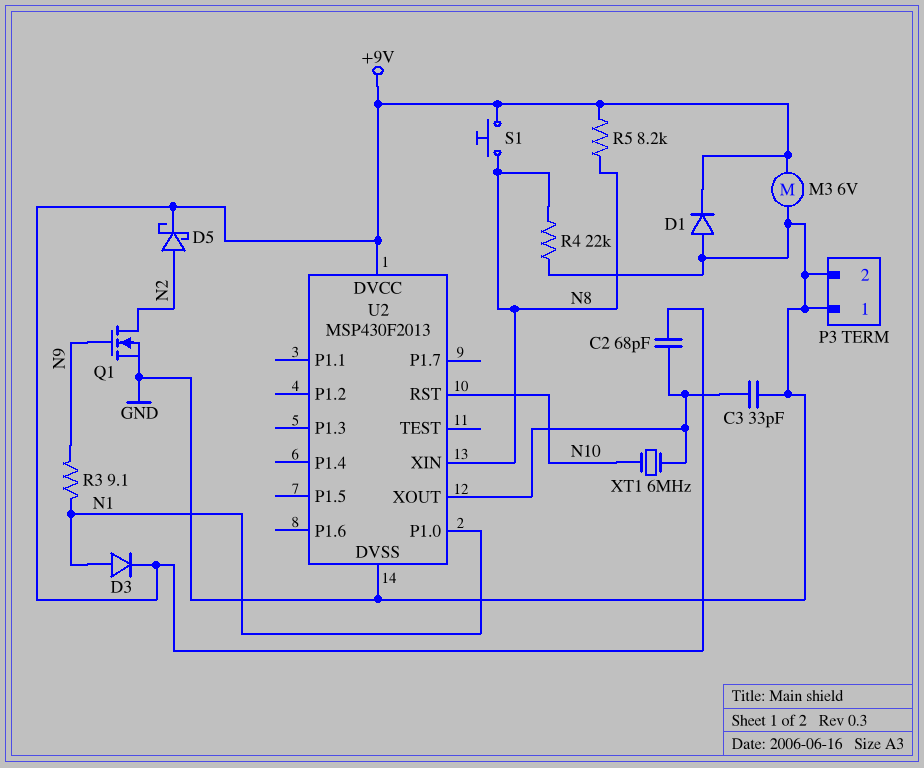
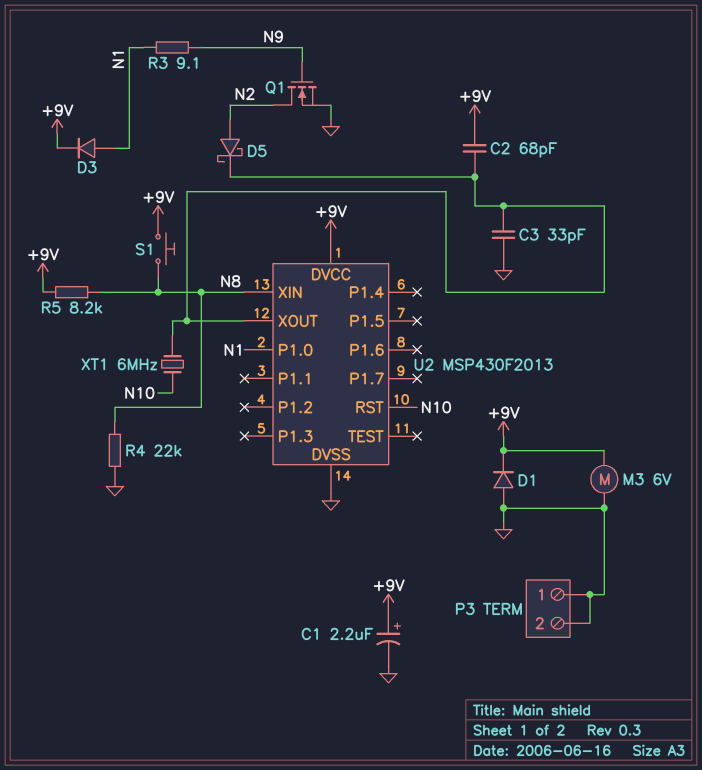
C1: none -> 2.2uF (plus +9V, minus GND)
D5: schottky (A N2, K +9V) -> schottky (A N2, K U2/XOUT)

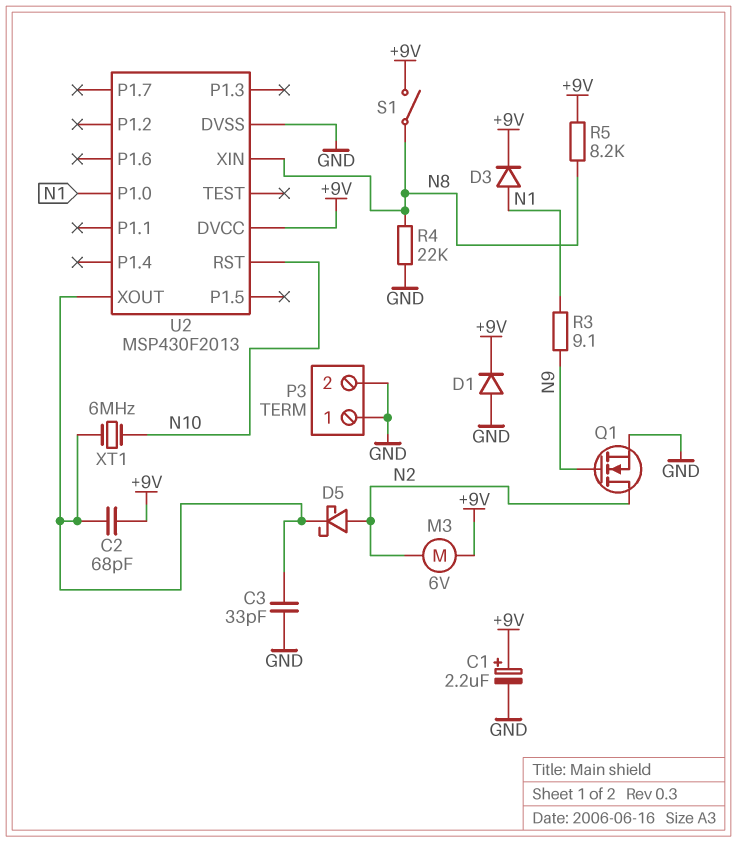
M3: motor 6V (+9V, GND) -> motor 6V (+9V, N2)
S1: button (+9V, N8) -> switch (+9V, N8)

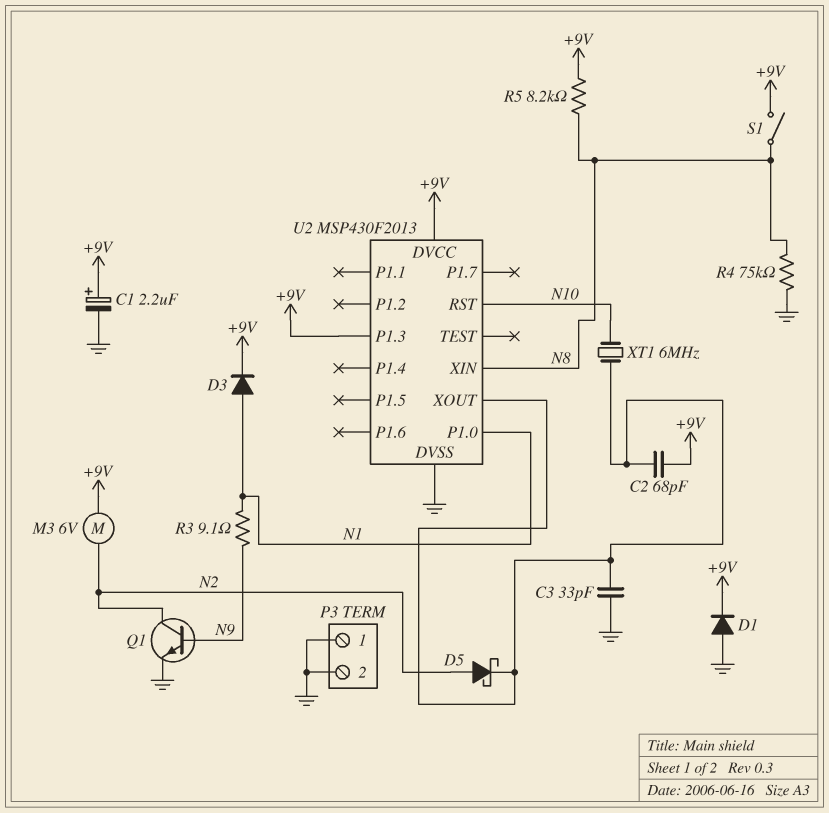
Q1: NMOS (G N9, D N2, S GND) -> NPN (B N9, C N2, E GND)
R4: 22k (GND, N8) -> 75k (GND, N8)
U2 pin P1.3: none -> +9V

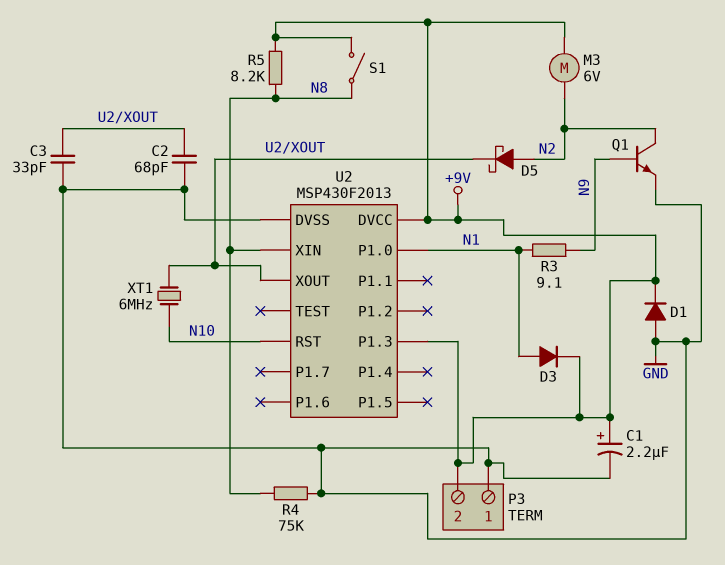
C2: 68pF (+9V, U2/XOUT) -> 68pF (GND, U2/XOUT)
P3 pin 2: GND -> +9V

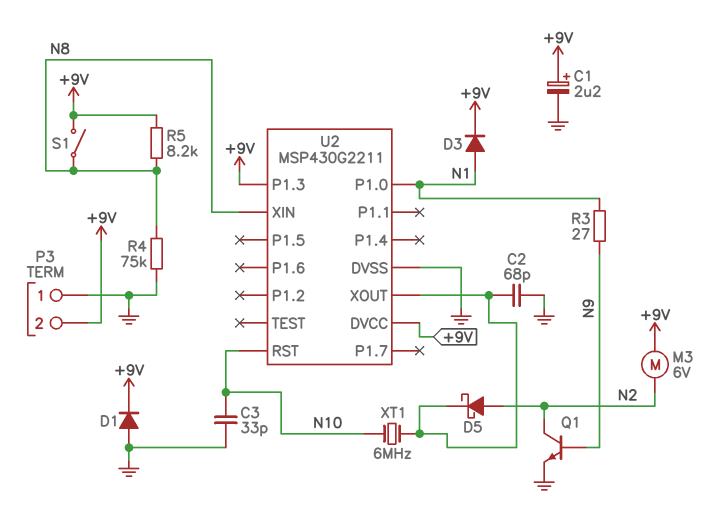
C3: 33pF (GND, U2/XOUT) -> 33pF (GND, N10)
R3: 9.1 (N1, N9) -> 27 (N1, N9)
U2: MSP430F2013 -> MSP430G2211

